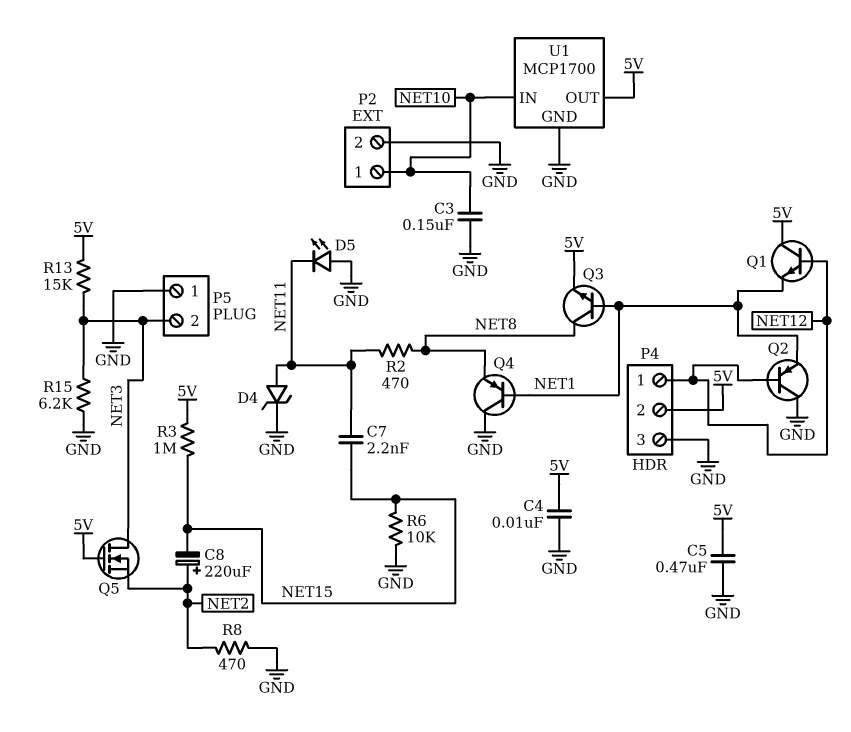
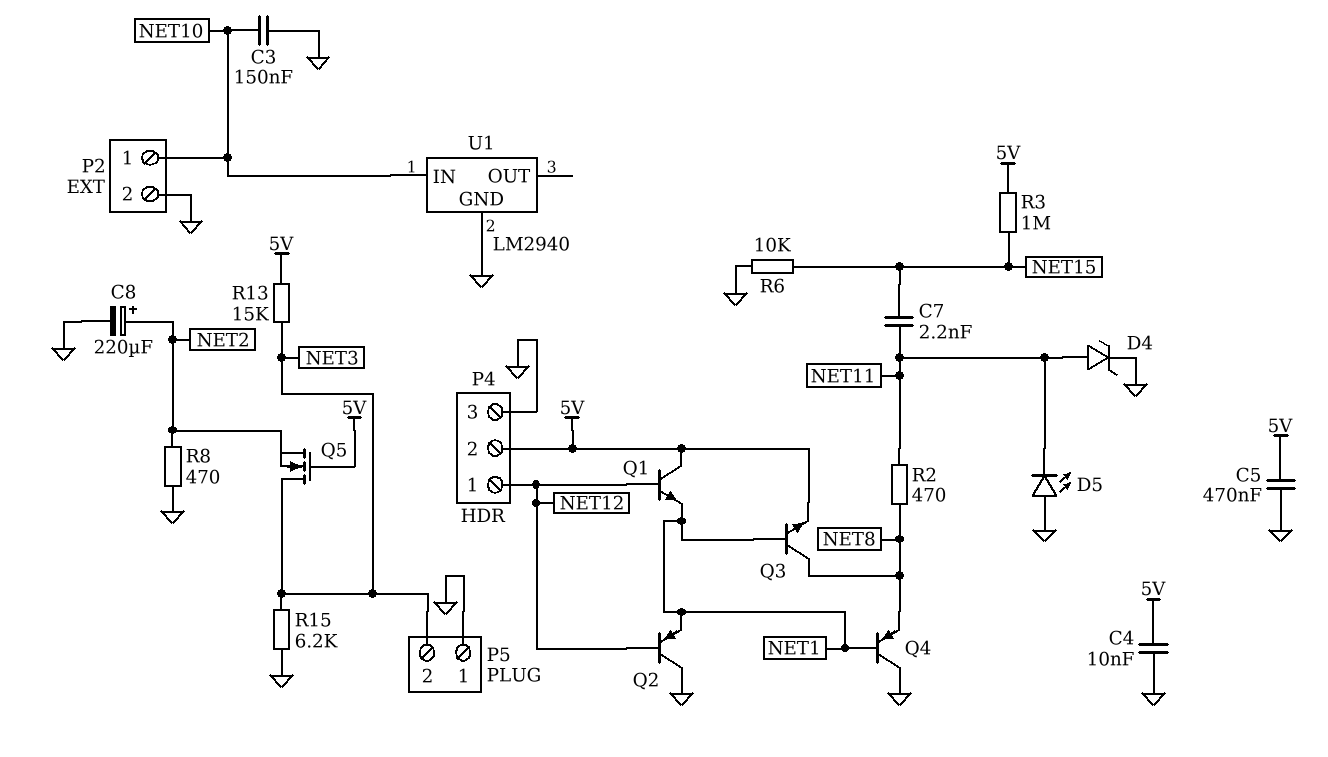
C8: 220uF (plus NET2, minus NET15) -> 220uF (plus NET2, minus GND)
U1: MCP1700 -> LM2940
U1 pin OUT: 5V -> none

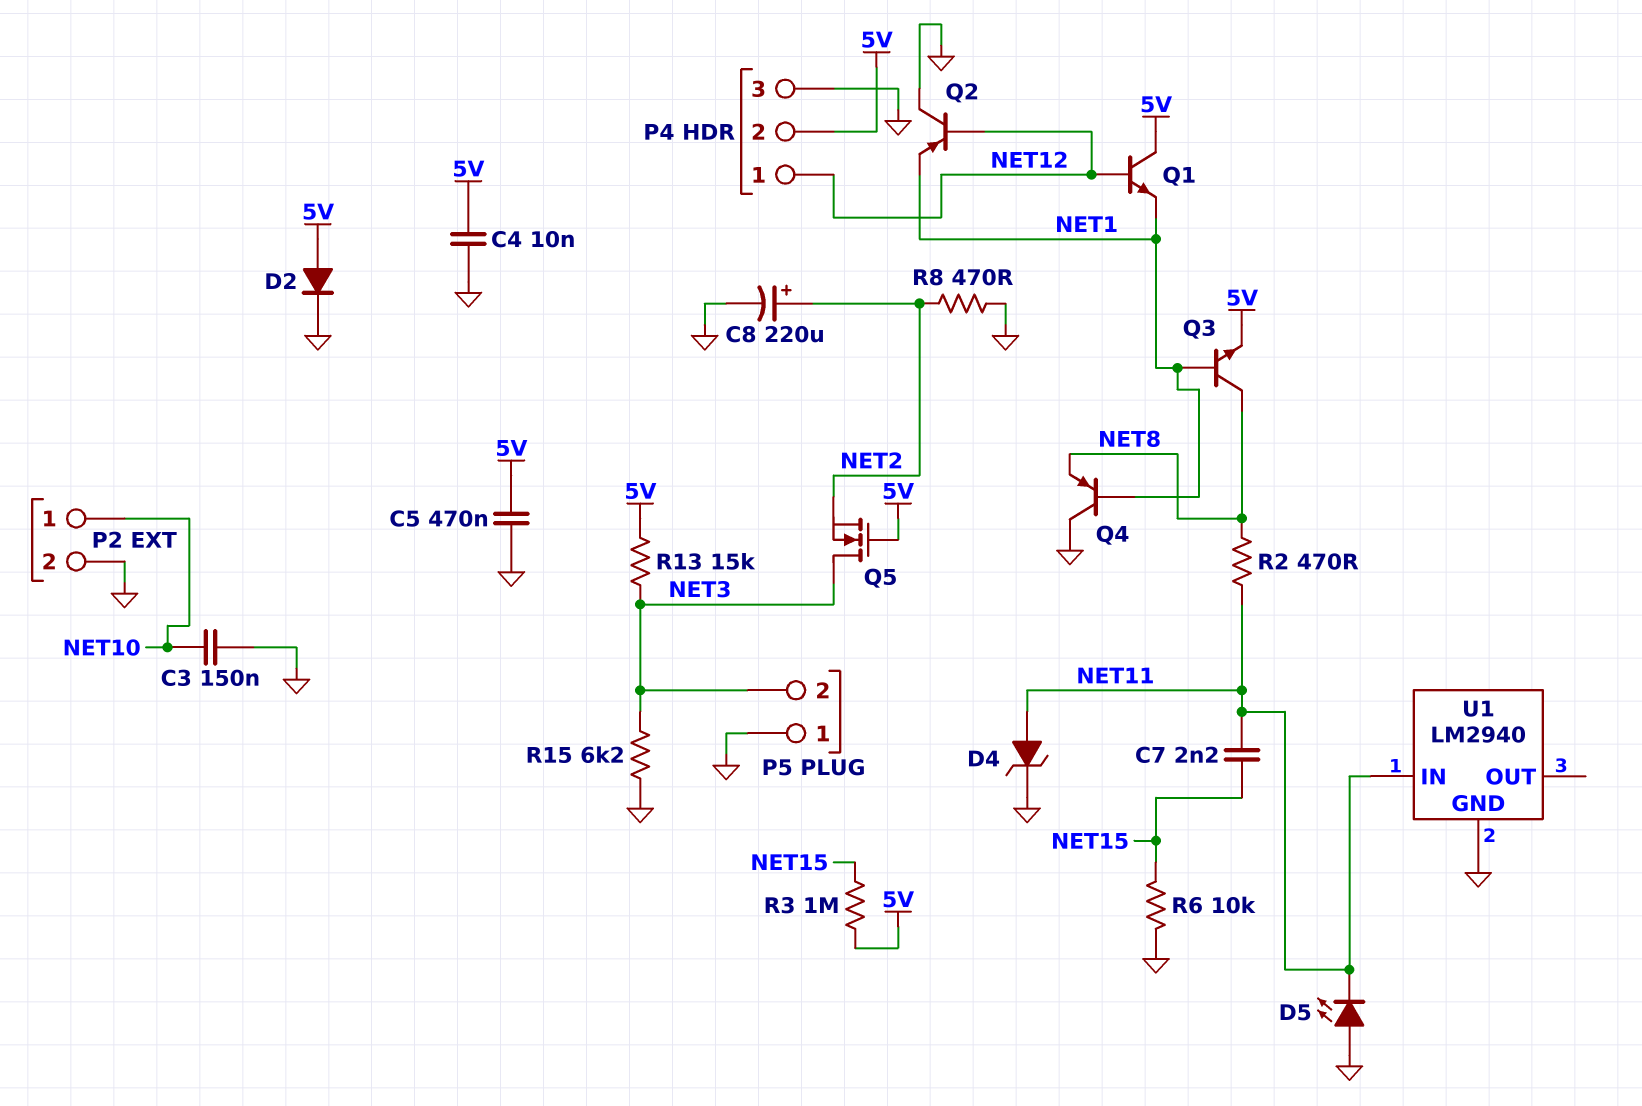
D2: none -> diode (A 5V, K GND)
U1 pin IN: NET10 -> NET11

